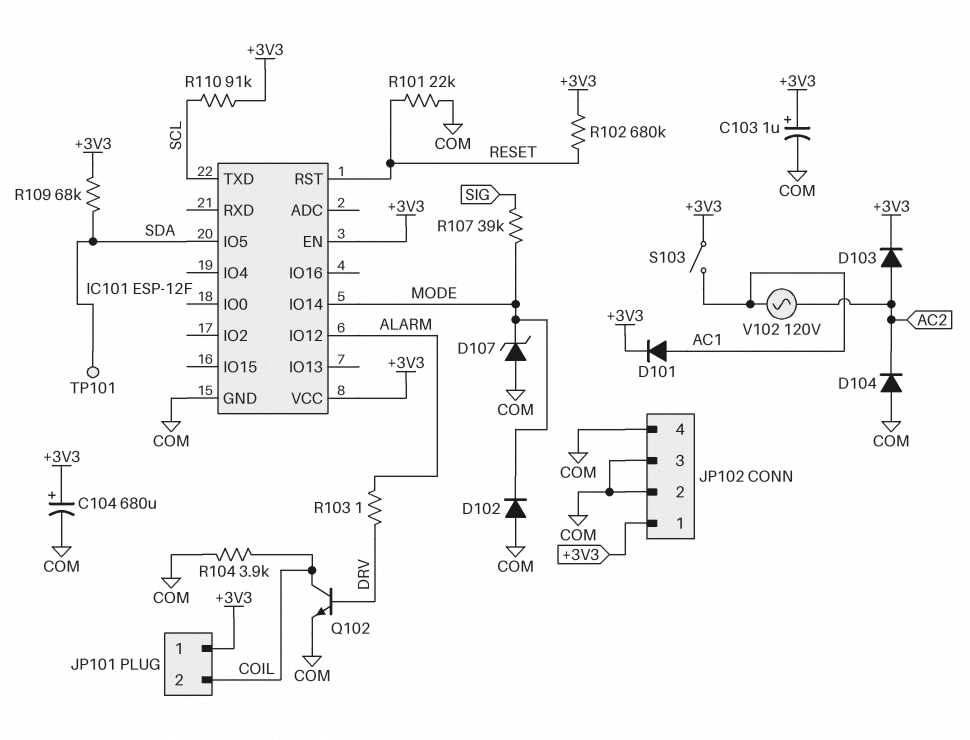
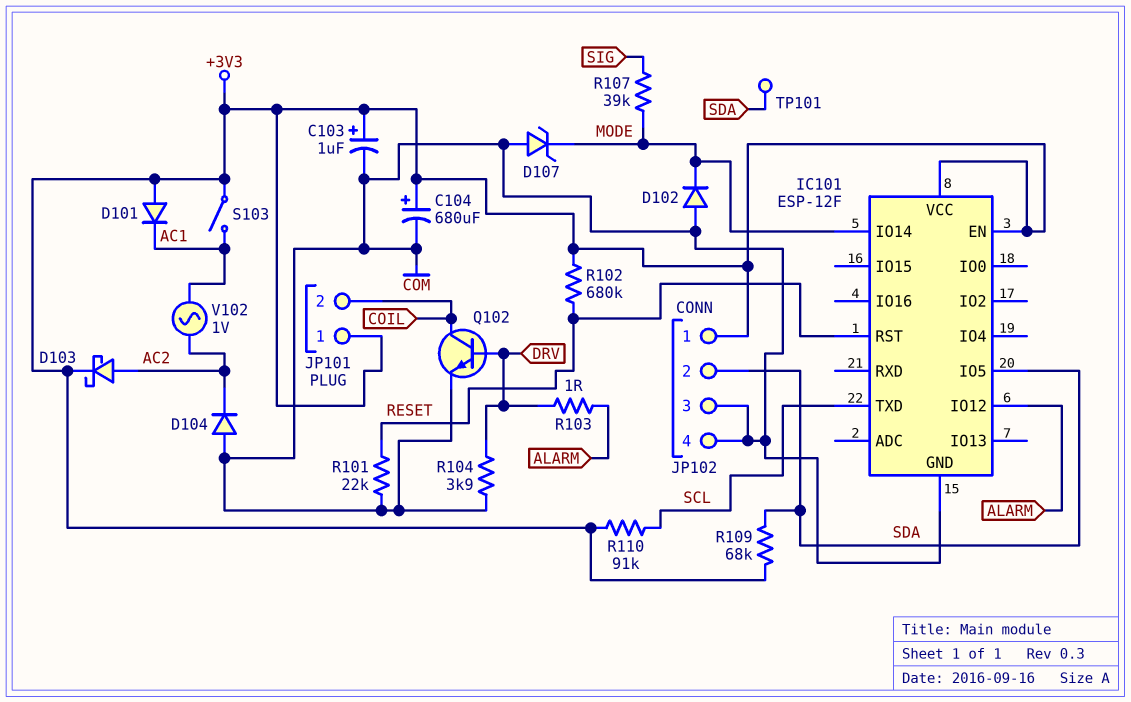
D101: diode (A AC1, K +3V3) -> diode (A +3V3, K AC1)
D103: diode (A AC2, K +3V3) -> schottky (A AC2, K +3V3)
JP102 pin 2: COM -> SDA
R104: 3.9k (COIL, COM) -> 3.9k (COM, DRV)
V102: AC 120V (AC1, AC2) -> AC 1V (AC1, AC2)

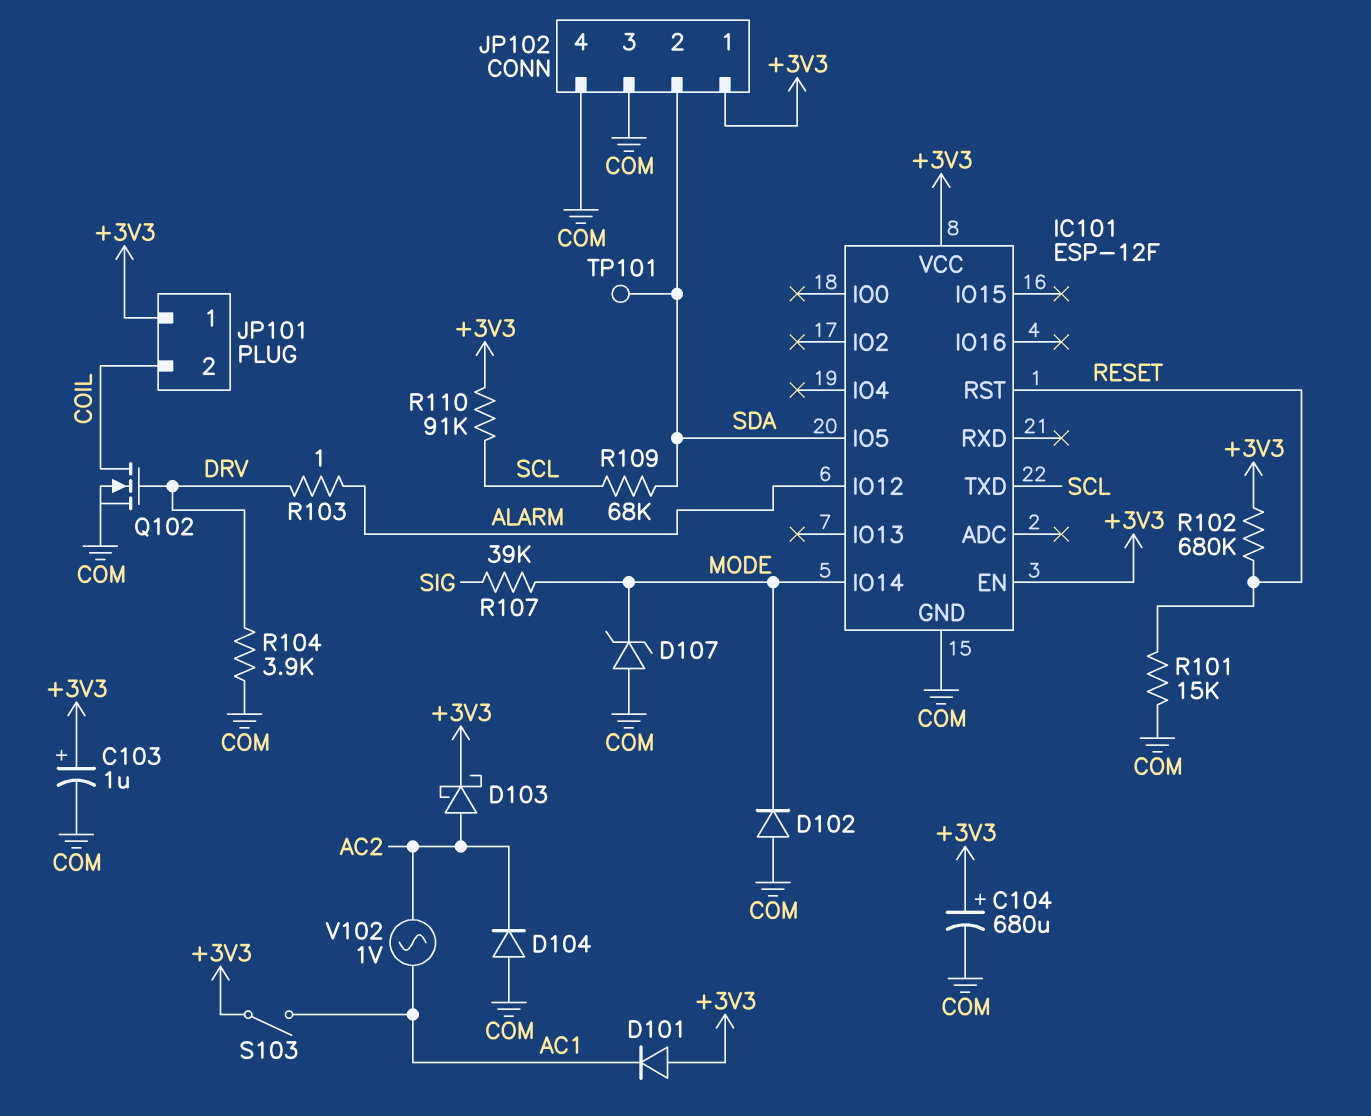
Q102: NPN (B DRV, C COIL, E COM) -> NMOS (G DRV, D COIL, S COM)
R101: 22k (COM, RESET) -> 15k (COM, RESET)
R109: 68k (+3V3, SDA) -> 68k (SCL, SDA)

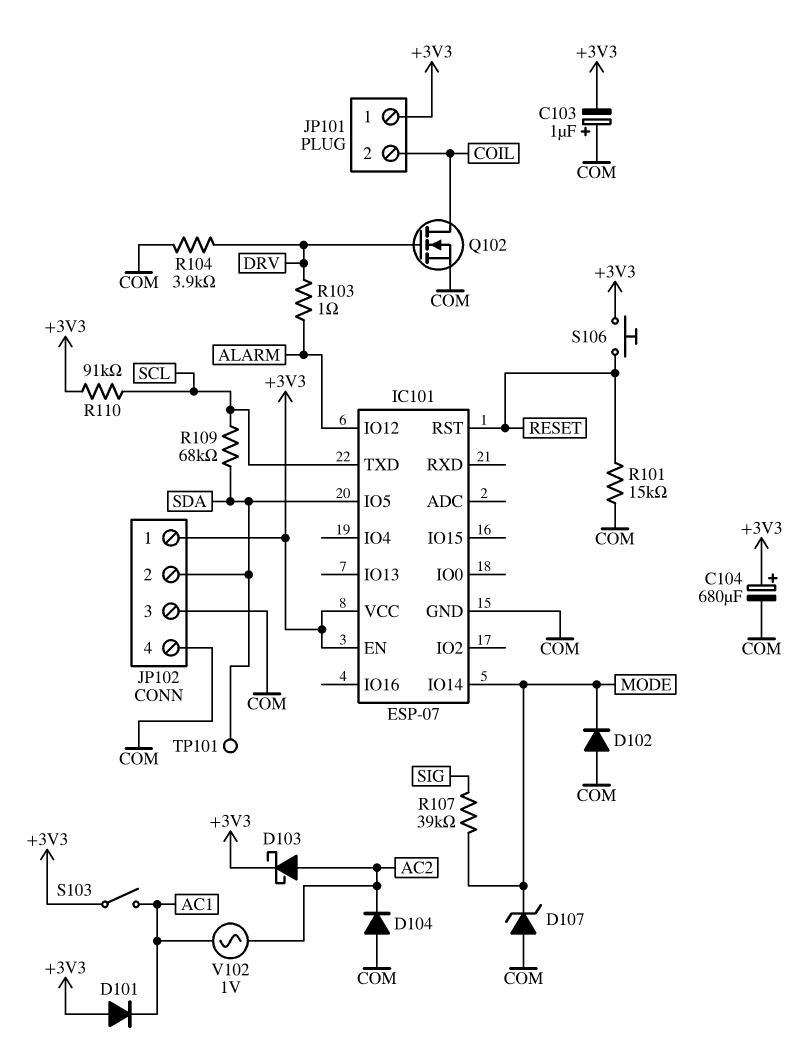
C103: 1uF (plus +3V3, minus COM) -> 1uF (plus COM, minus +3V3)
IC101: ESP-12F -> ESP-07
R102: 680k (+3V3, RESET) -> none
S106: none -> button (+3V3, RESET)

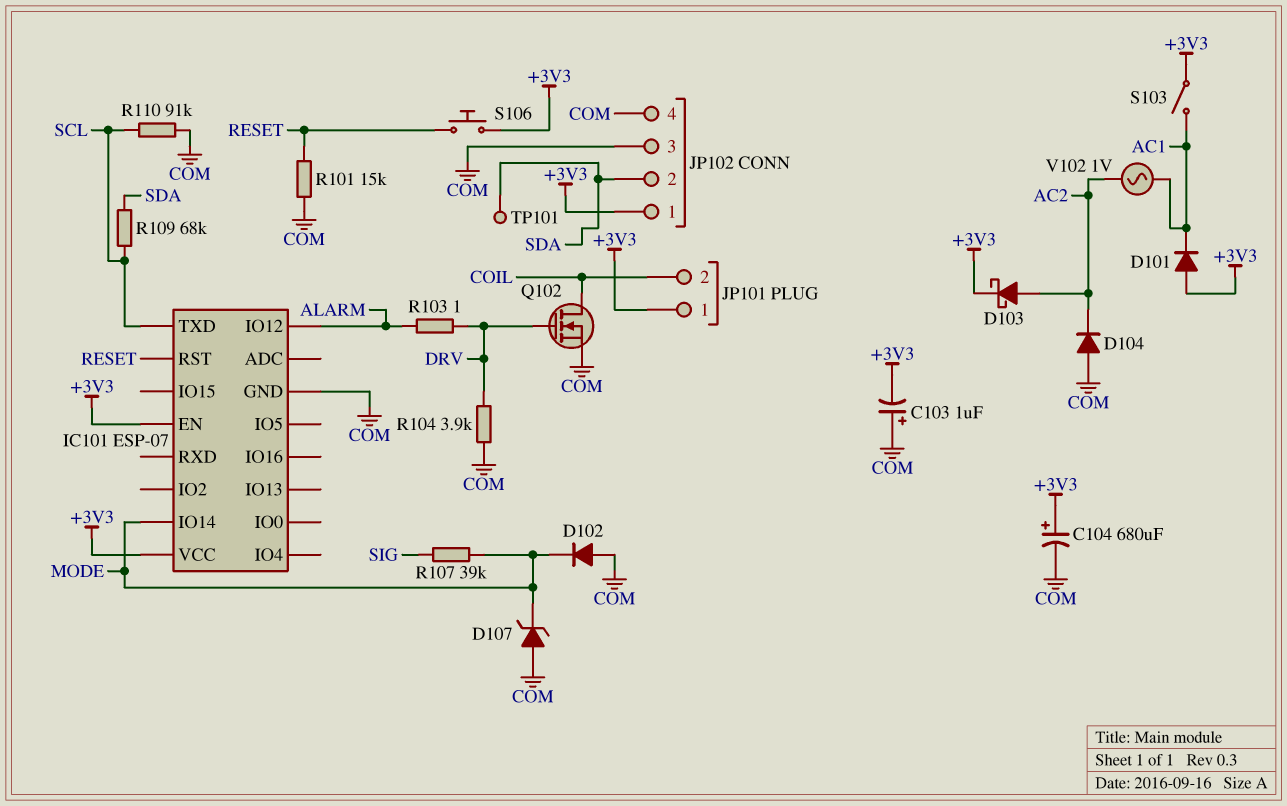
IC101 pin IO5: SDA -> none
R110: 91k (+3V3, SCL) -> 91k (COM, SCL)

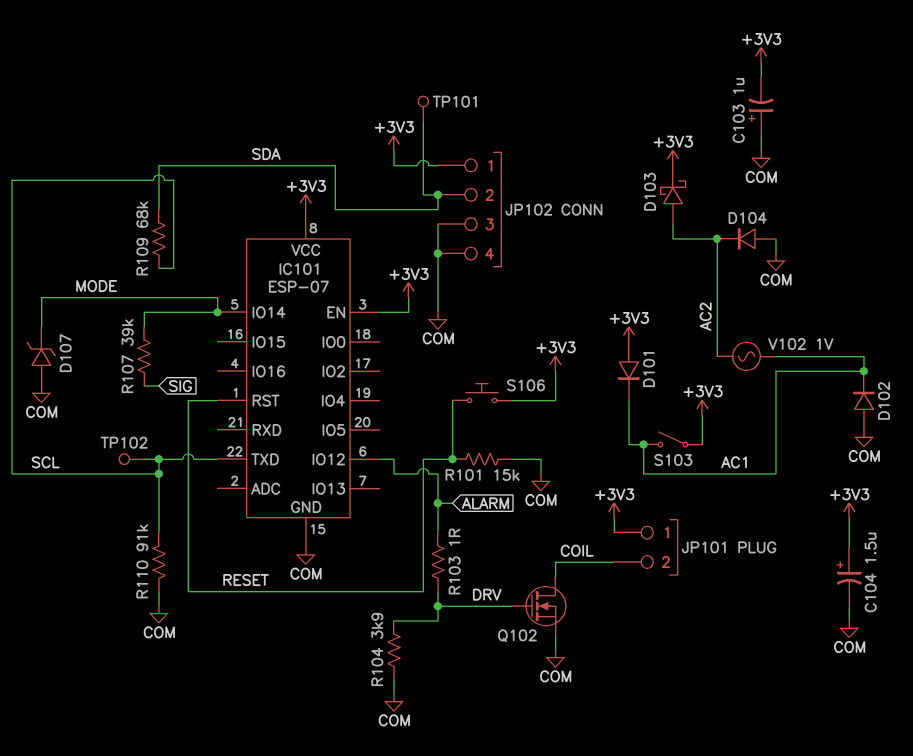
C104: 680uF (plus +3V3, minus COM) -> 1.5uF (plus +3V3, minus COM)
D102: diode (A COM, K MODE) -> diode (A COM, K AC1)
TP102: none -> test point (SCL)

